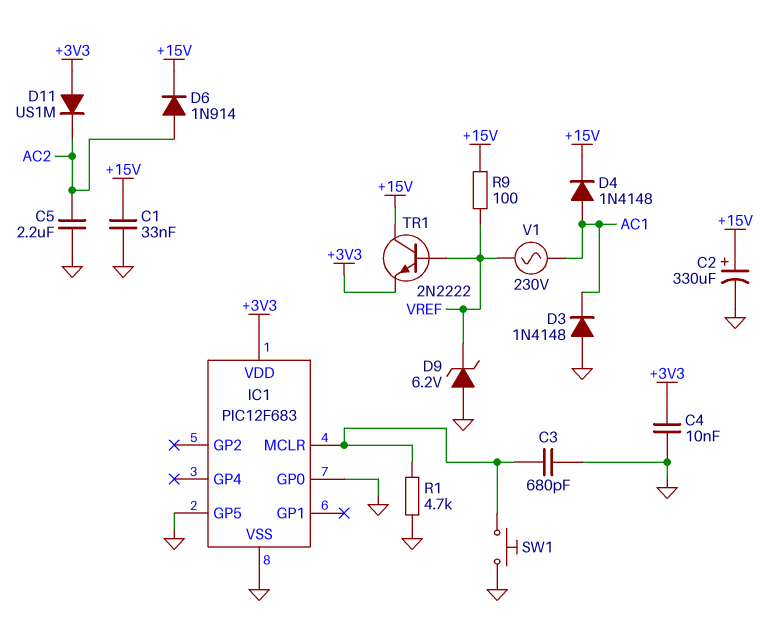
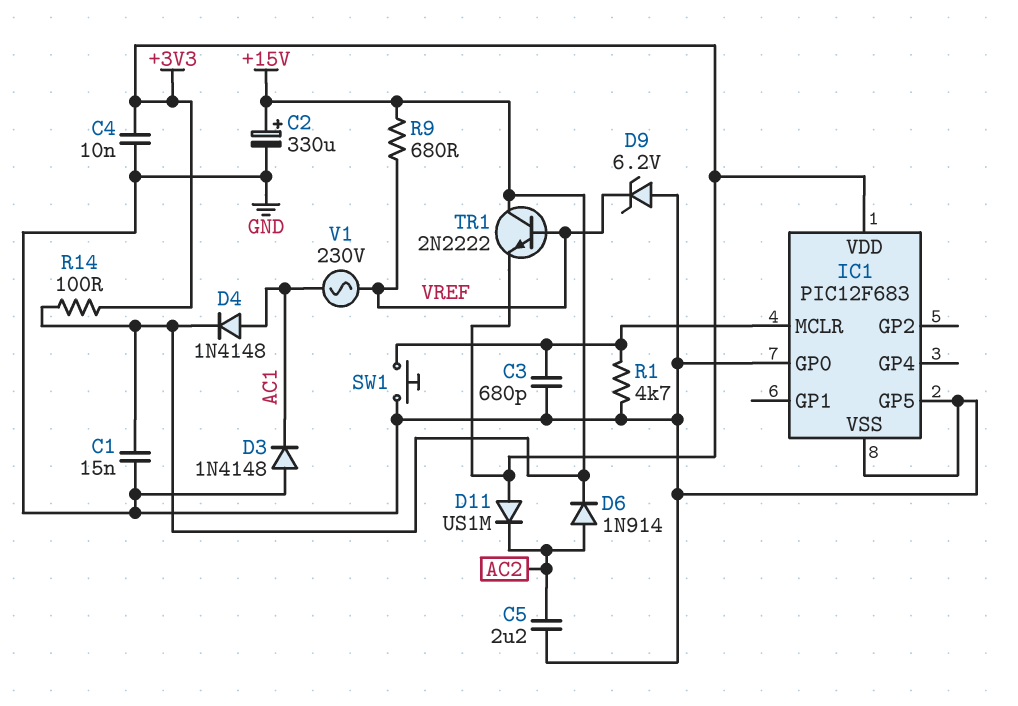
C1: 33nF (+15V, GND) -> 15nF (+15V, GND)
R9: 100 (+15V, VREF) -> 680 (+15V, VREF)
R14: none -> 100 (+3V3, +15V)

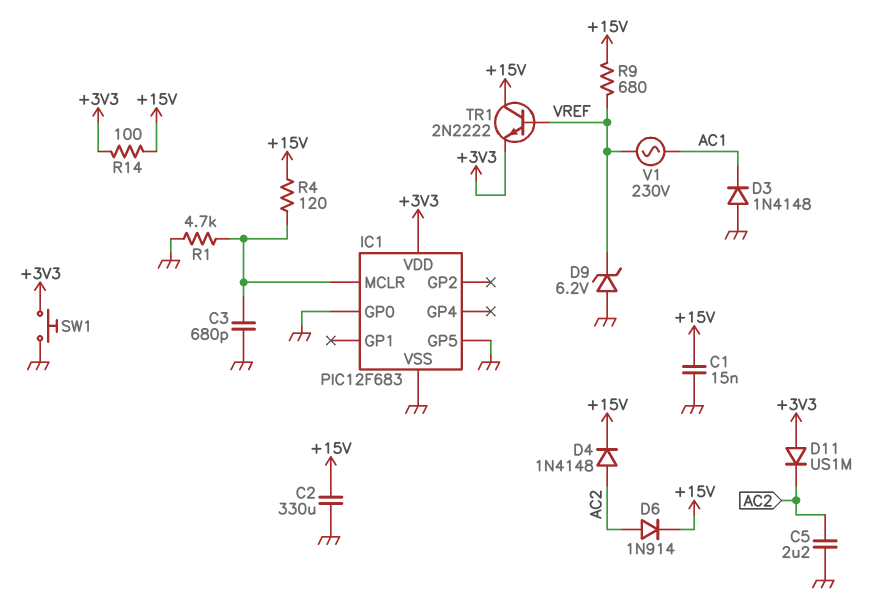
C2: 330uF (plus +15V, minus GND) -> 330uF (+15V, GND)
C4: 10nF (+3V3, GND) -> none
D4: diode 1N4148 (A AC1, K +15V) -> diode 1N4148 (A AC2, K +15V)
R4: none -> 120 (+15V, IC1/MCLR)
SW1: button (GND, IC1/MCLR) -> button (+3V3, GND)

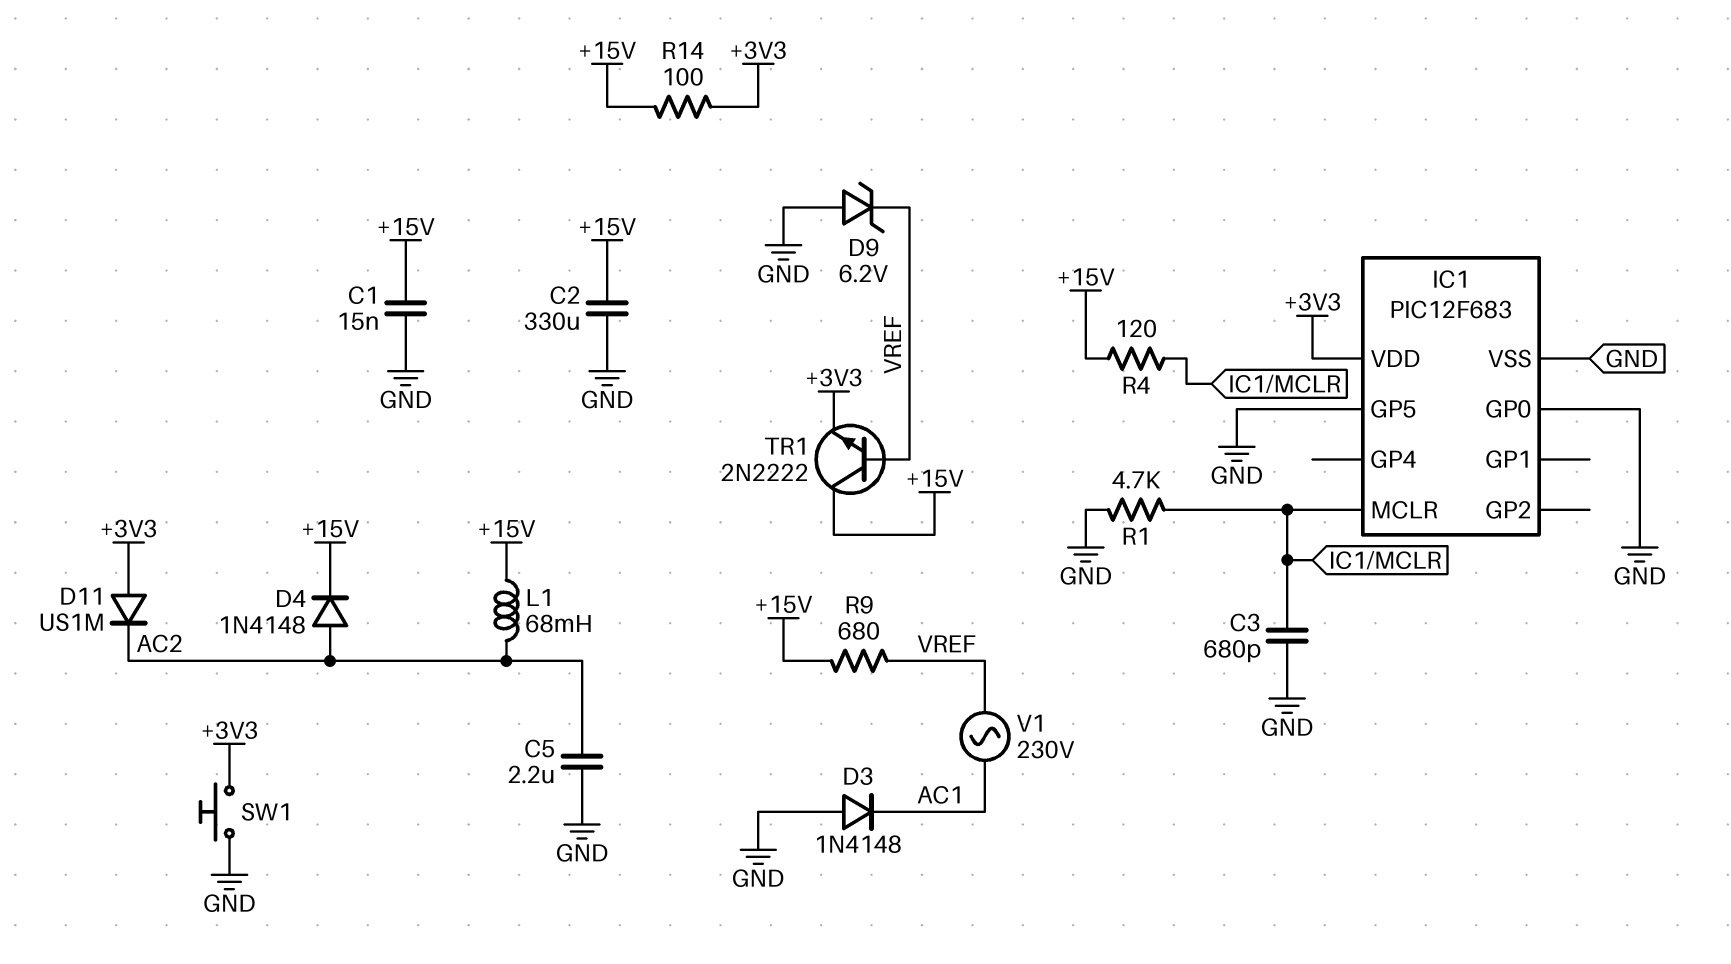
D6: diode 1N914 (A AC2, K +15V) -> none
L1: none -> 68mH (+15V, AC2)

